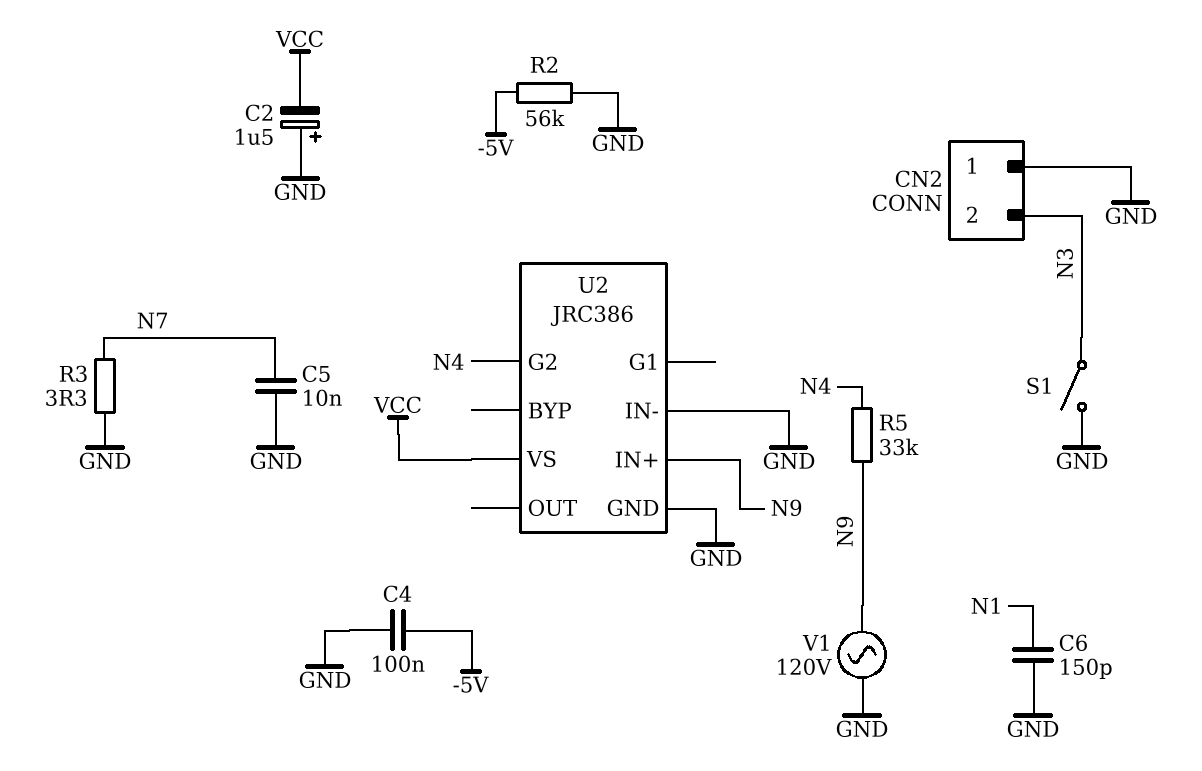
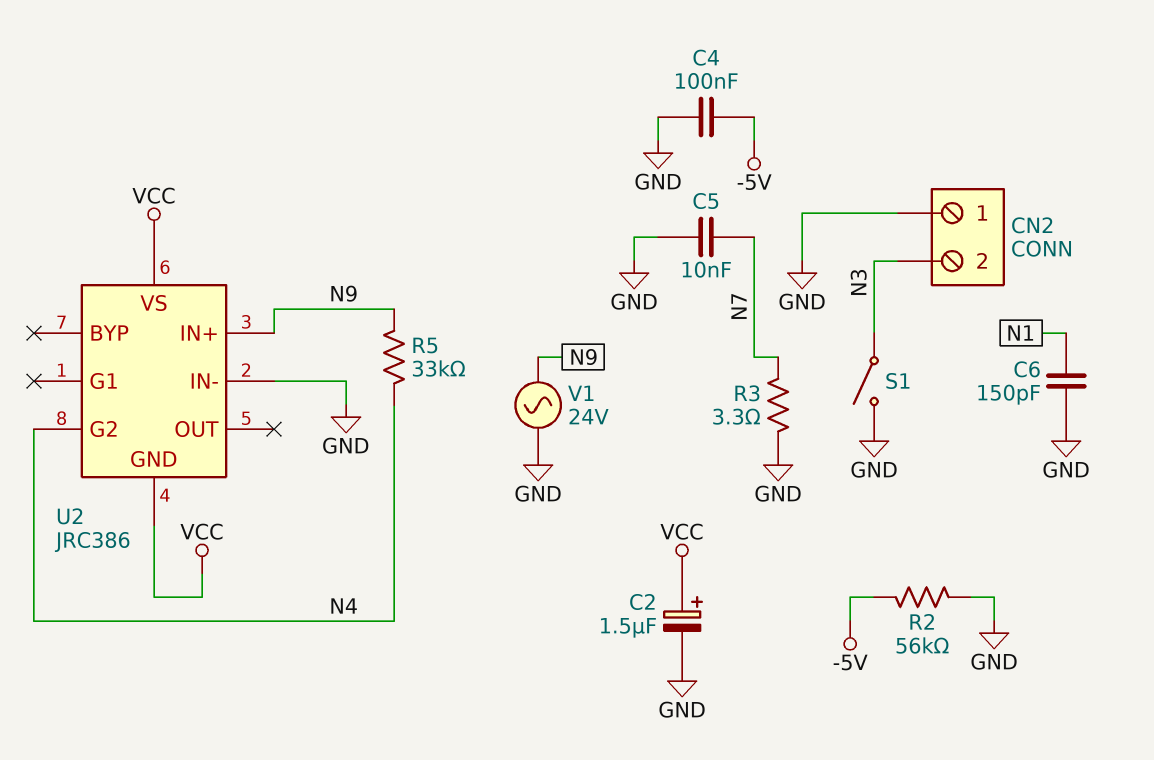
C2: 1.5uF (plus GND, minus VCC) -> 1.5uF (plus VCC, minus GND)
U2 pin GND: GND -> VCC
V1: AC 120V (GND, N9) -> AC 24V (GND, N9)

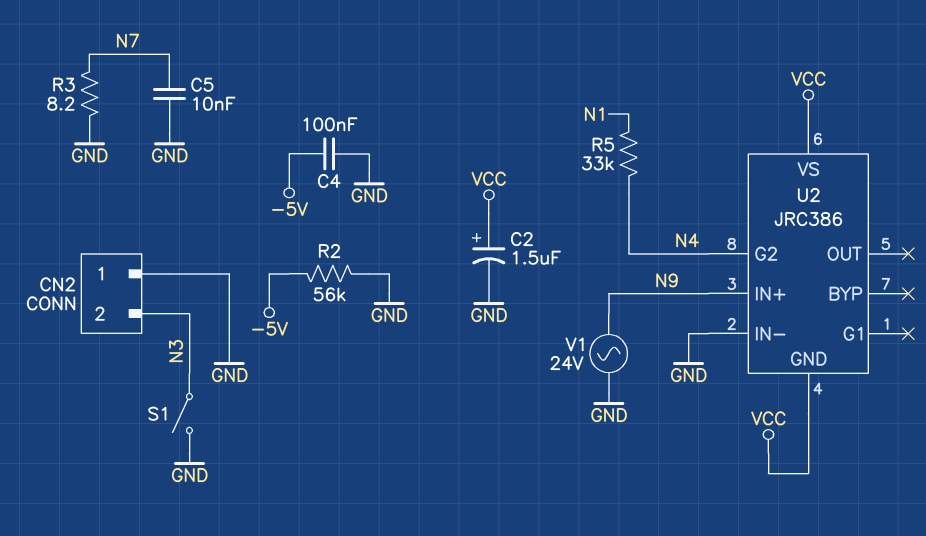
C6: 150pF (GND, N1) -> none
R3: 3.3 (GND, N7) -> 8.2 (GND, N7)
R5: 33k (N4, N9) -> 33k (N1, N4)

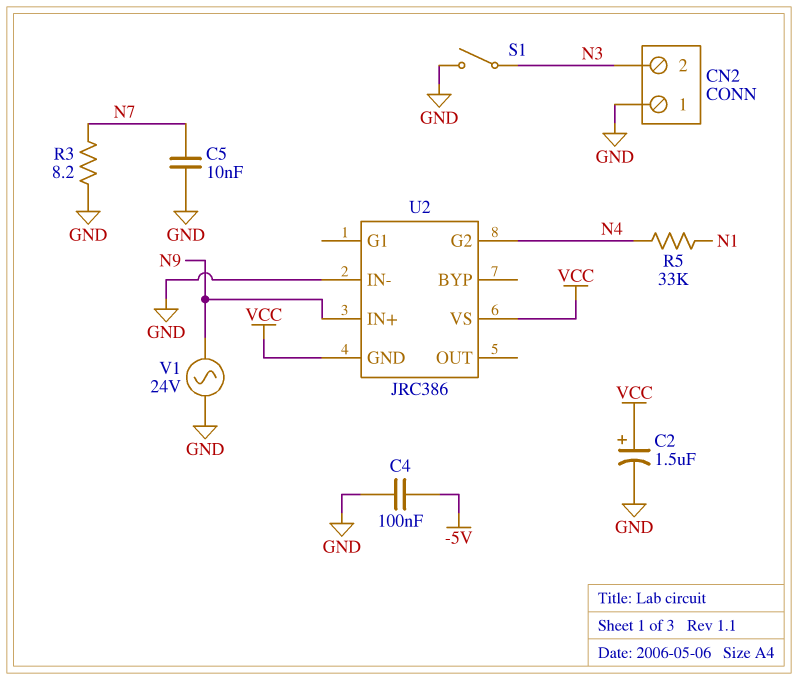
R2: 56k (-5V, GND) -> none

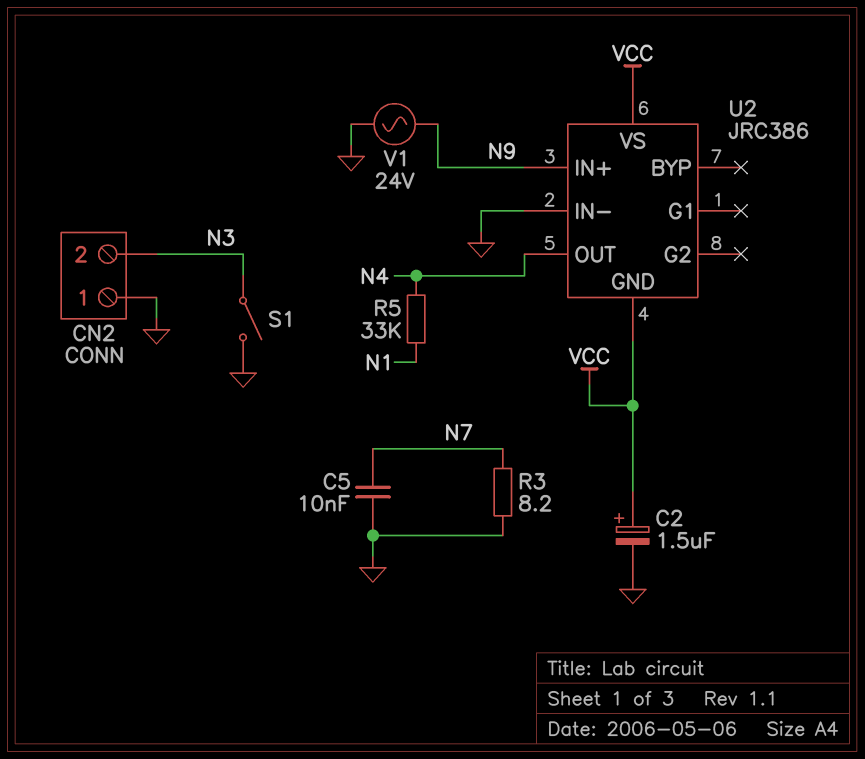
C4: 100nF (-5V, GND) -> none
U2 pin G2: N4 -> none
U2 pin OUT: none -> N4

